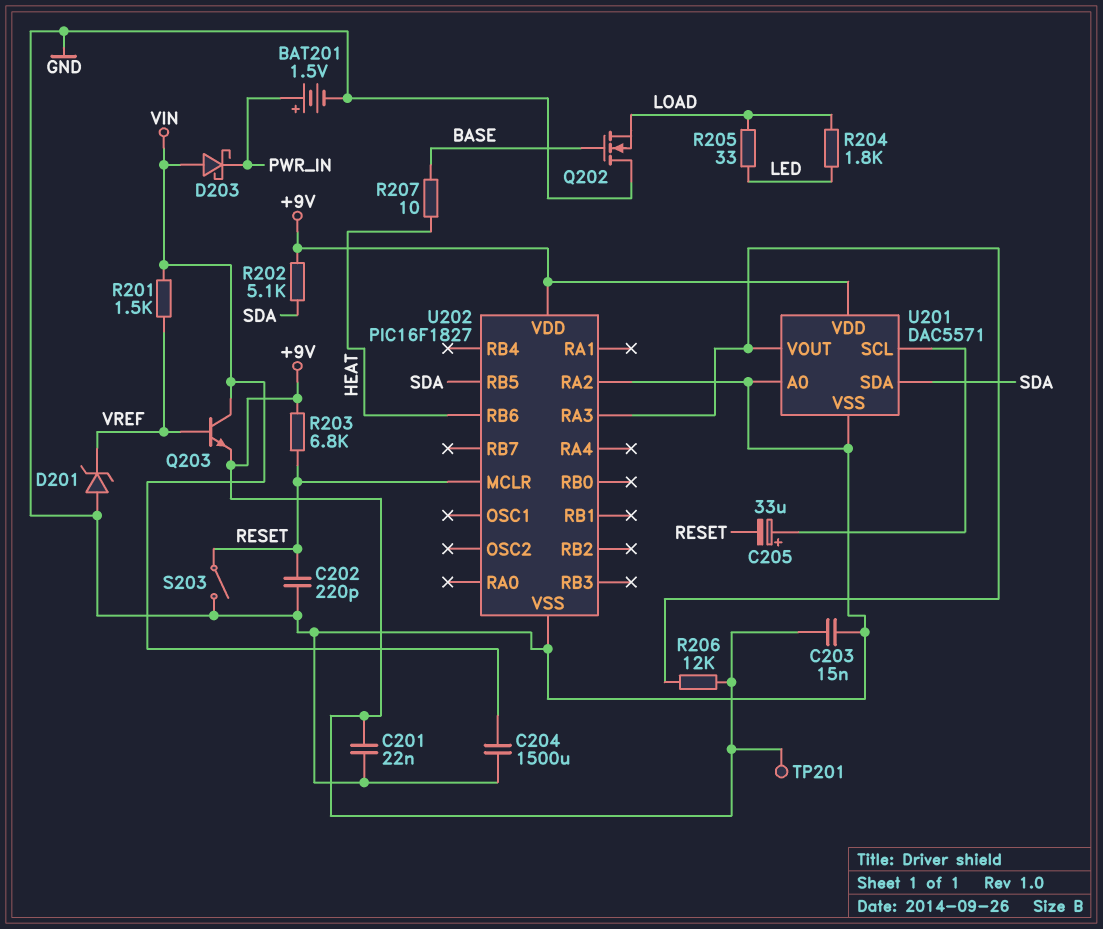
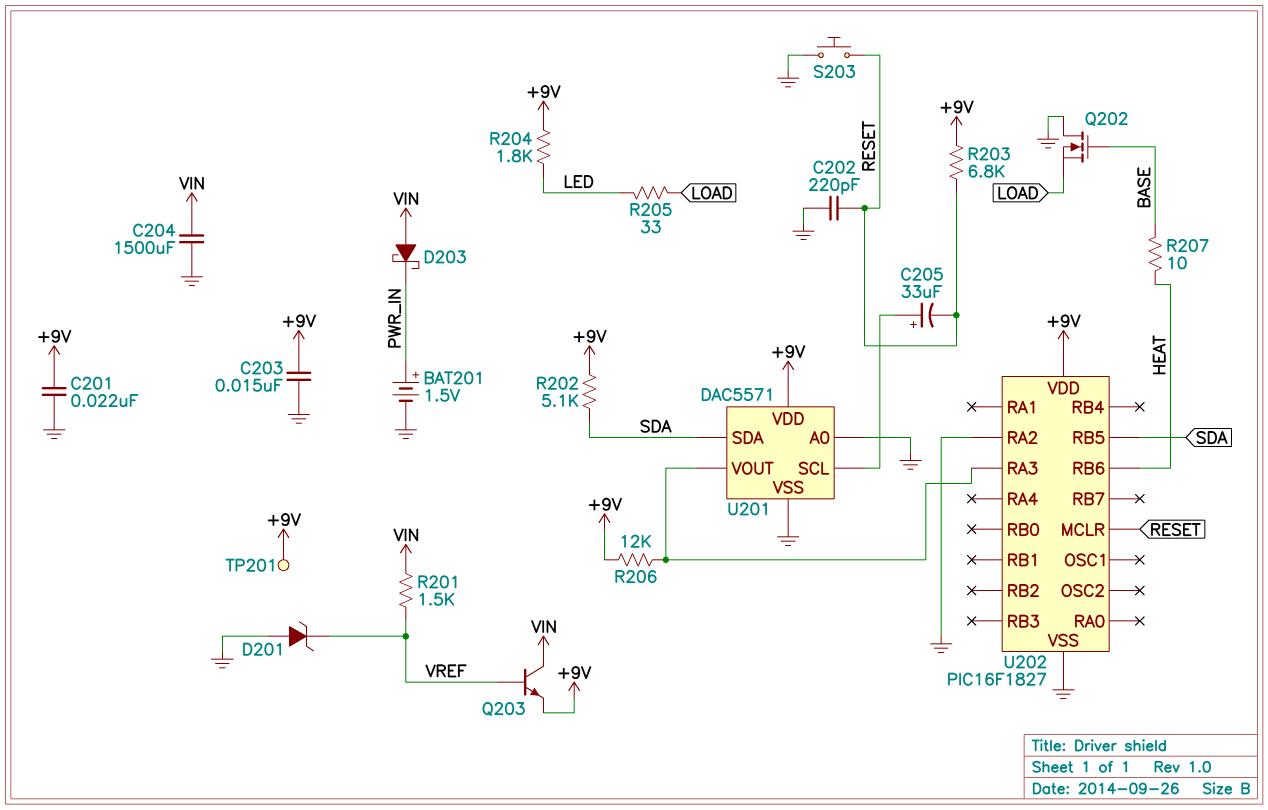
R204: 1.8k (LED, LOAD) -> 1.8k (+9V, LED)
S203: switch (GND, RESET) -> button (GND, RESET)

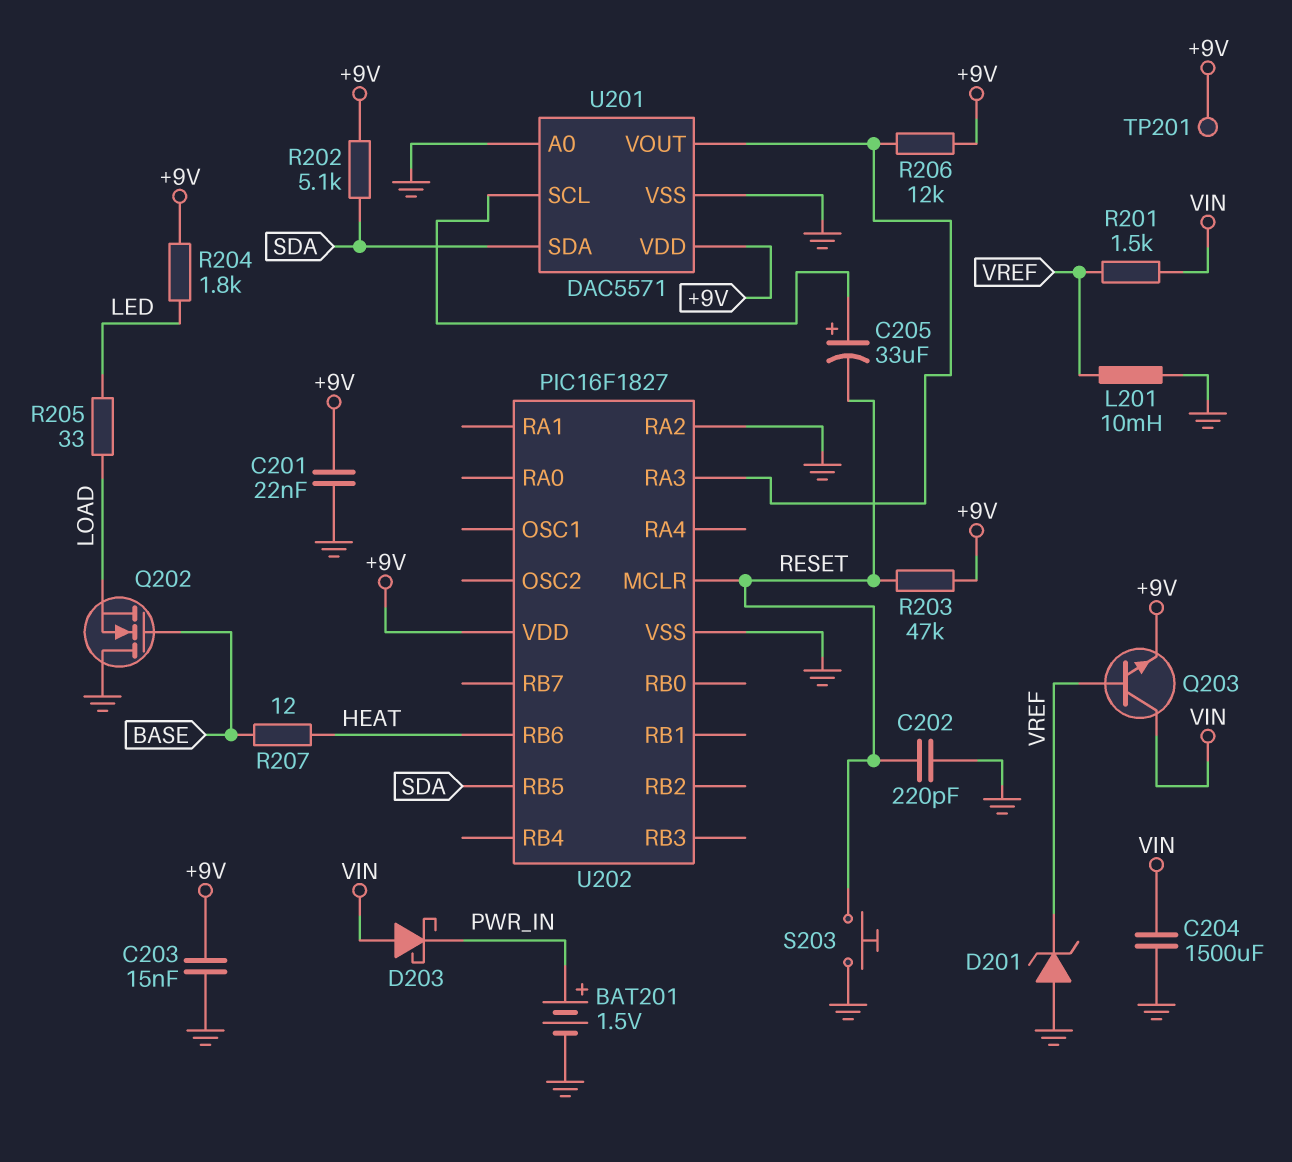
L201: none -> 10mH (GND, VREF)
R203: 6.8k (+9V, RESET) -> 47k (+9V, RESET)
R207: 10 (BASE, HEAT) -> 12 (BASE, HEAT)

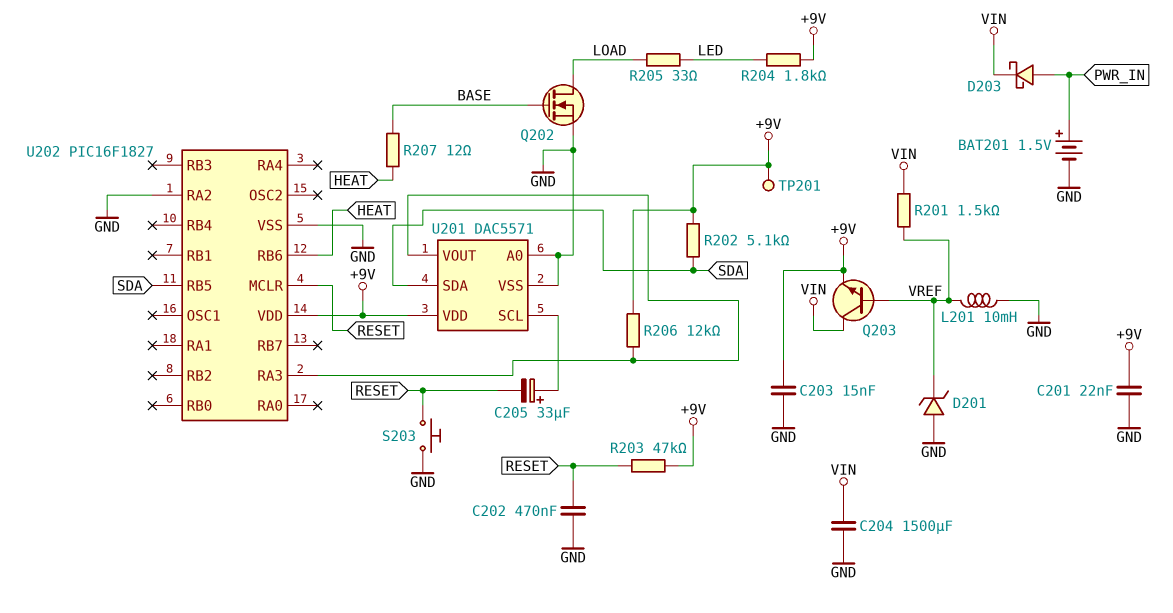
C202: 220pF (GND, RESET) -> 470nF (GND, RESET)
D203: schottky (A VIN, K PWR_IN) -> schottky (A PWR_IN, K VIN)
Q202: NMOS (G BASE, D GND, S LOAD) -> NMOS (G BASE, D LOAD, S GND)

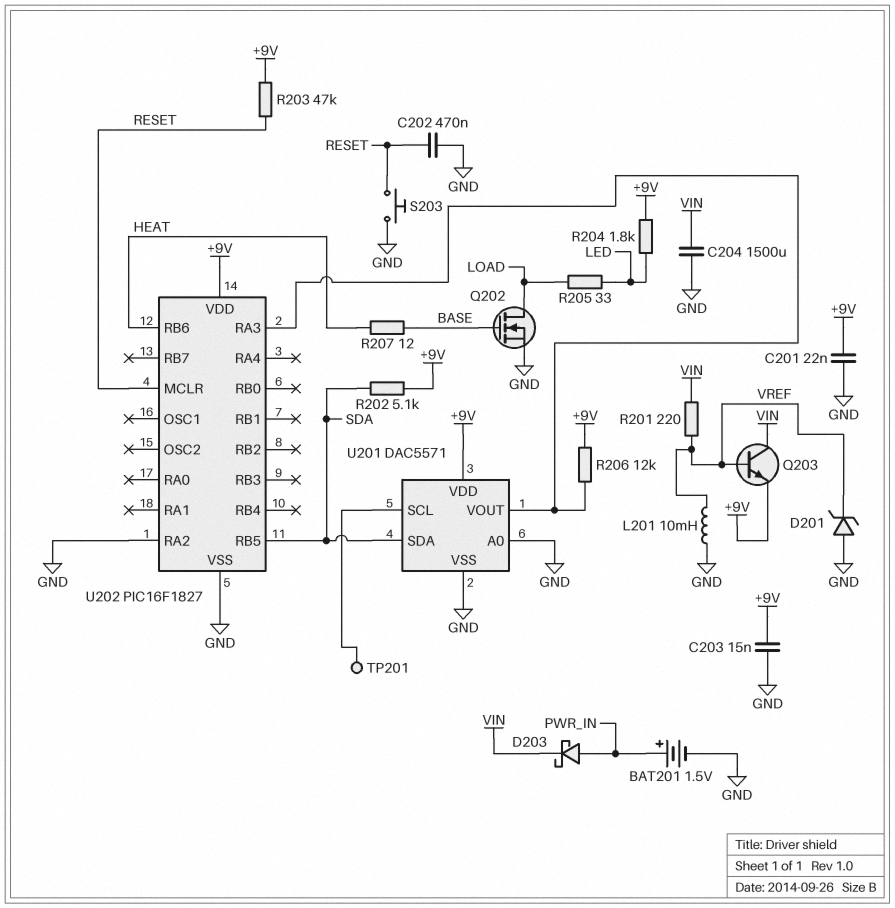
C205: 33uF (plus U201/SCL, minus RESET) -> none
R201: 1.5k (VIN, VREF) -> 220 (VIN, VREF)
TP201: test point (+9V) -> test point (U201/SCL)

